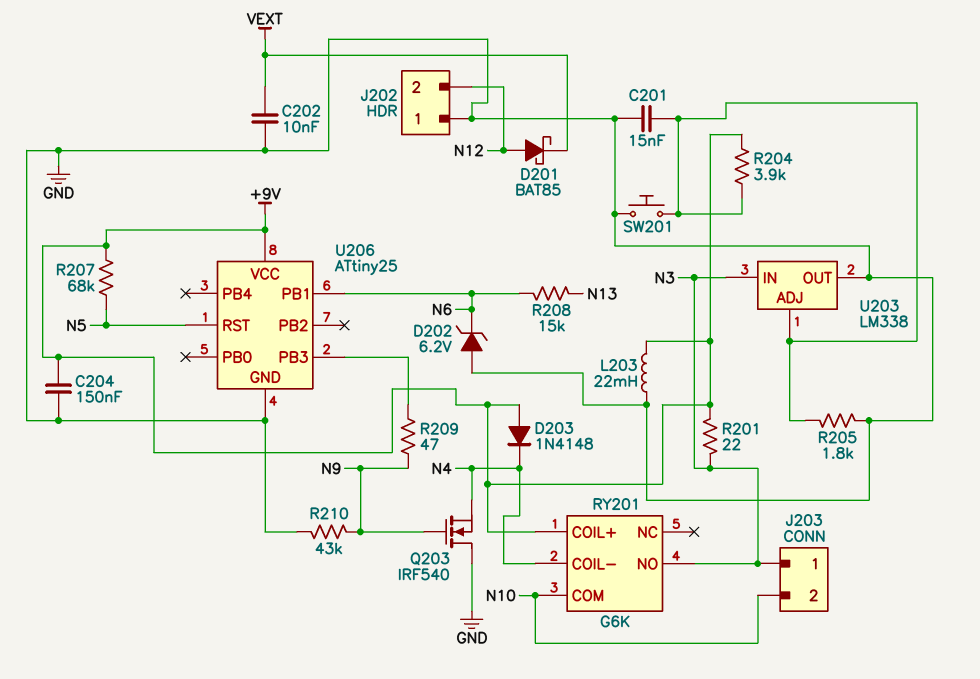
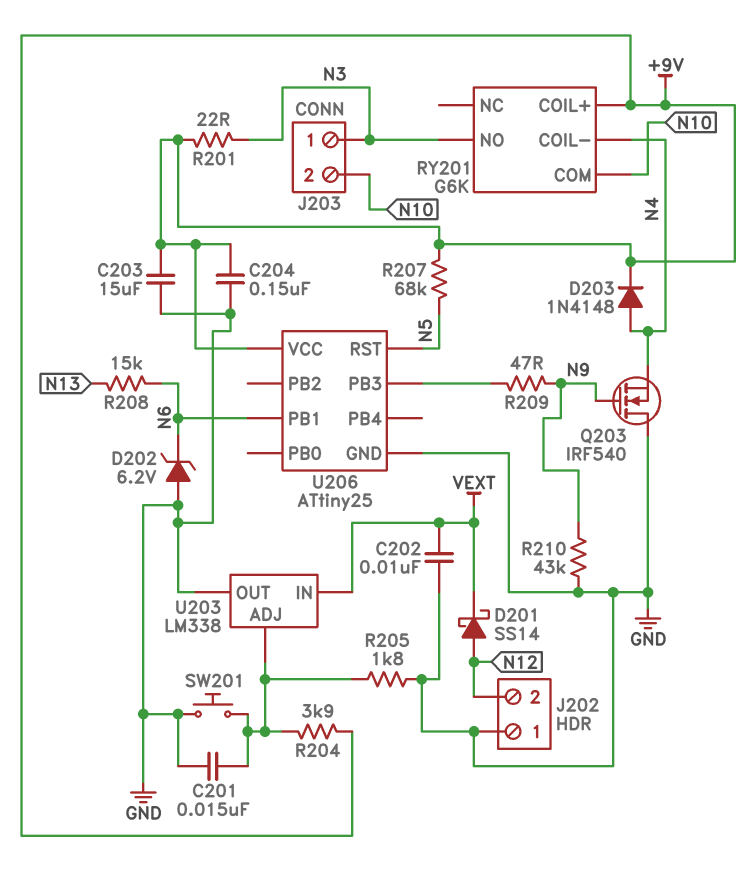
C203: none -> 15uF (+9V, GND)
D201: schottky BAT85 (A N12, K VEXT) -> schottky SS14 (A N12, K VEXT)
D203: diode 1N4148 (A +9V, K N4) -> diode 1N4148 (A N4, K +9V)
L203: 22mH (+9V, GND) -> none
U203 pin IN: N3 -> VEXT

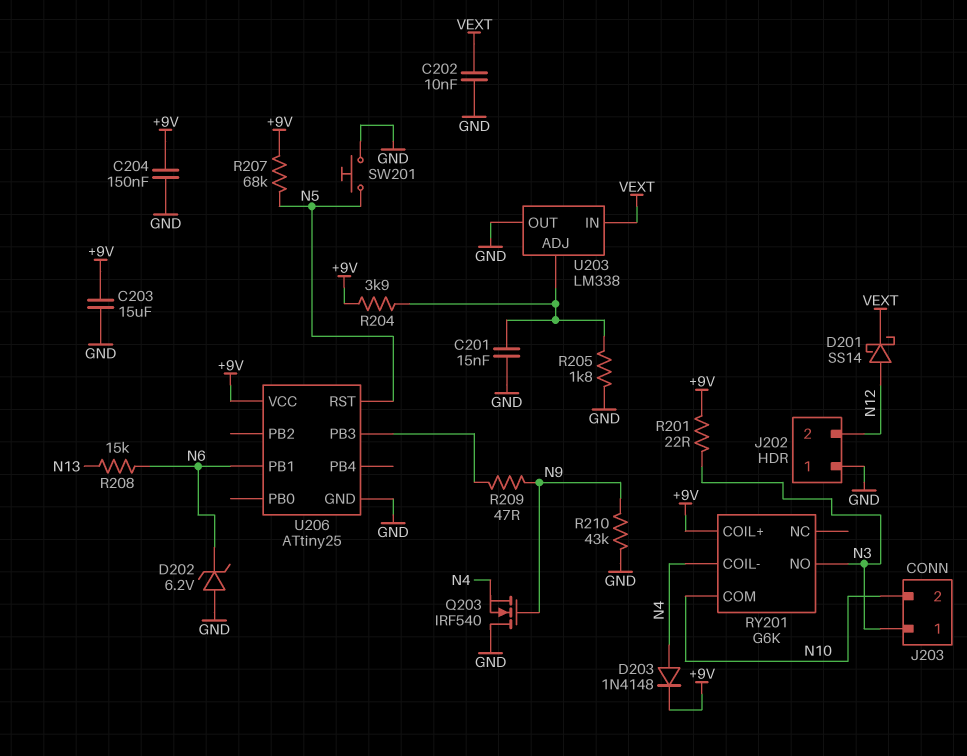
SW201: button (GND, U203/ADJ) -> button (GND, N5)

